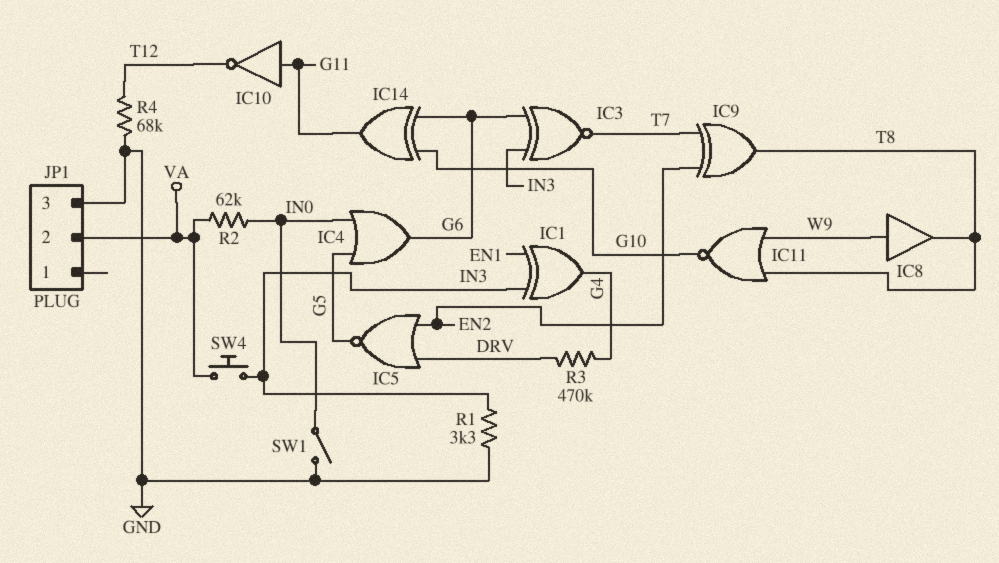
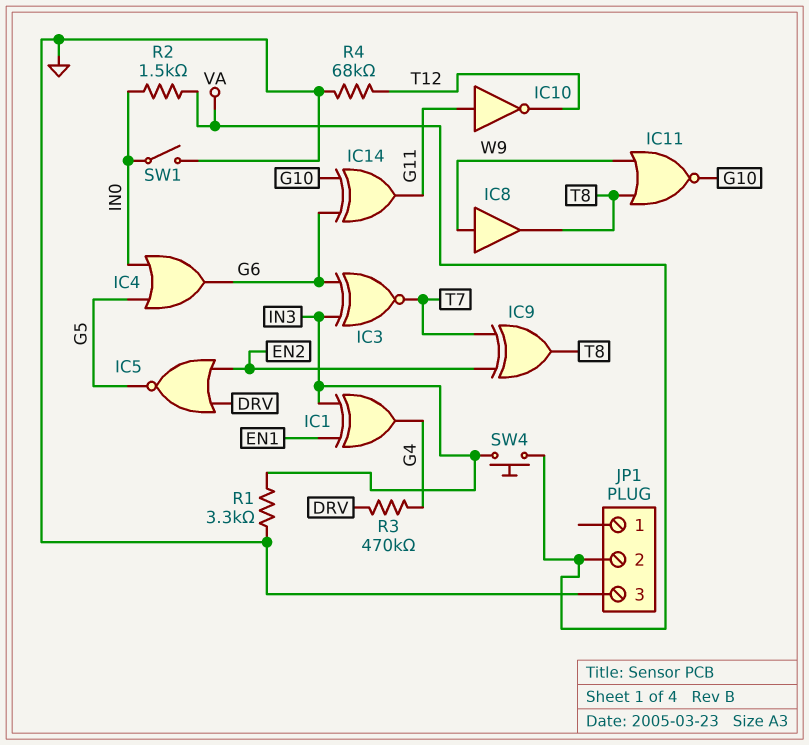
R2: 62k (IN0, VA) -> 1.5k (IN0, VA)

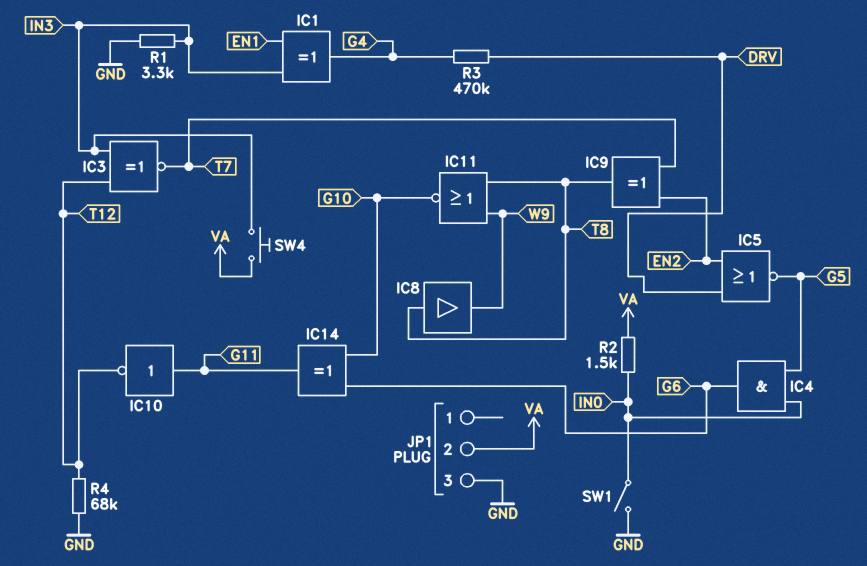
IC3: XNOR (in G6, in IN3, out T7) -> XNOR (in IN3, in T12, out T7)
IC4: OR (in G5, in IN0, out G6) -> AND (in G5, in IN0, out G6)
IC8: buffer (in W9, out T8) -> buffer (in T8, out W9)

